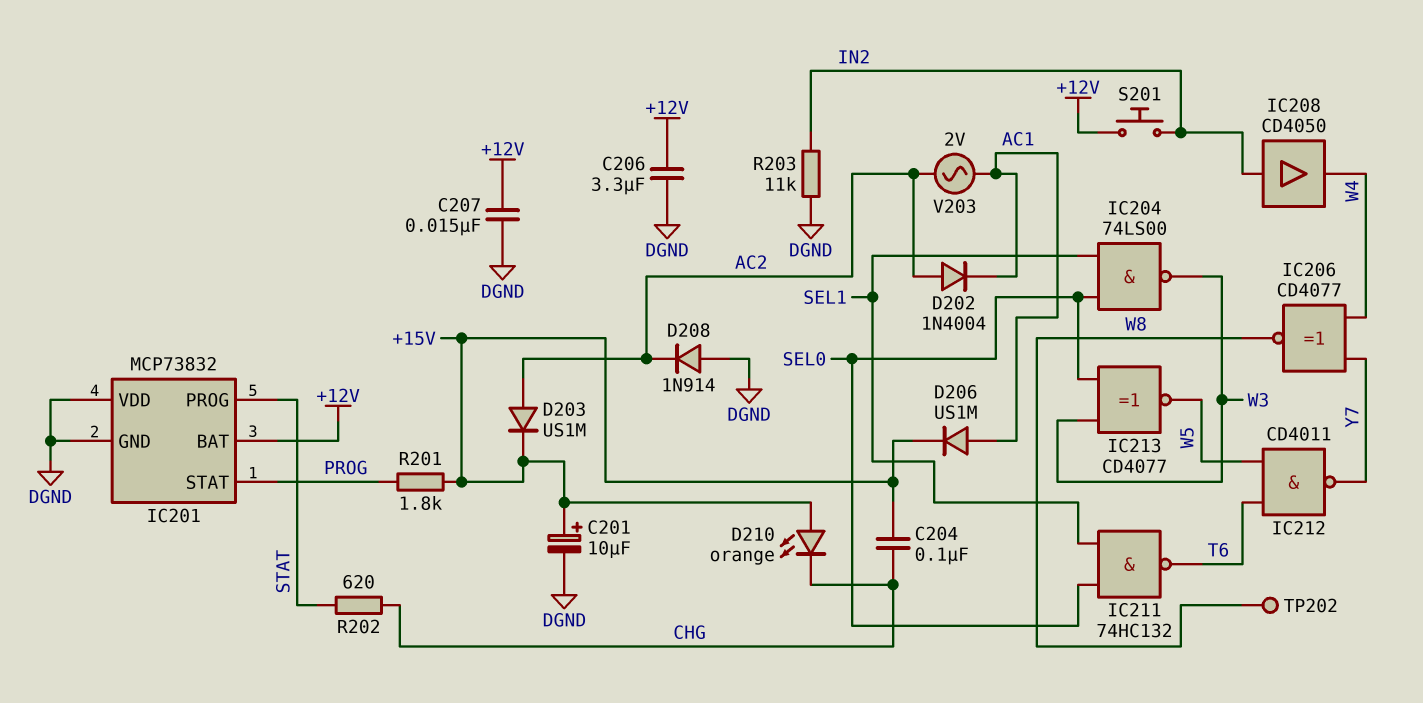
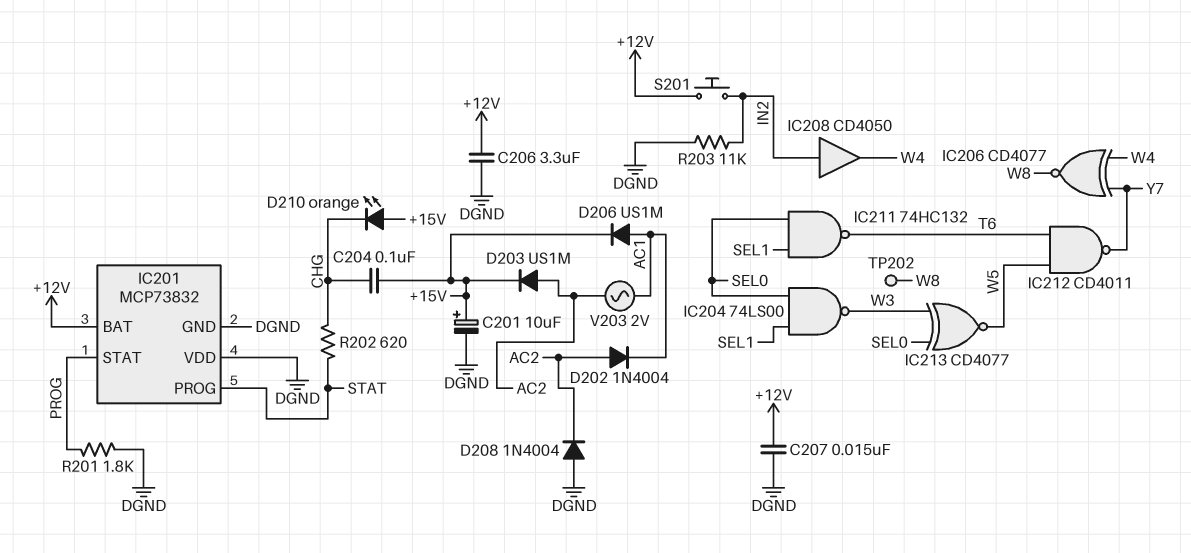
D208: diode 1N914 (A DGND, K AC2) -> diode 1N4004 (A DGND, K AC2)
R201: 1.8k (+15V, PROG) -> 1.8k (DGND, PROG)

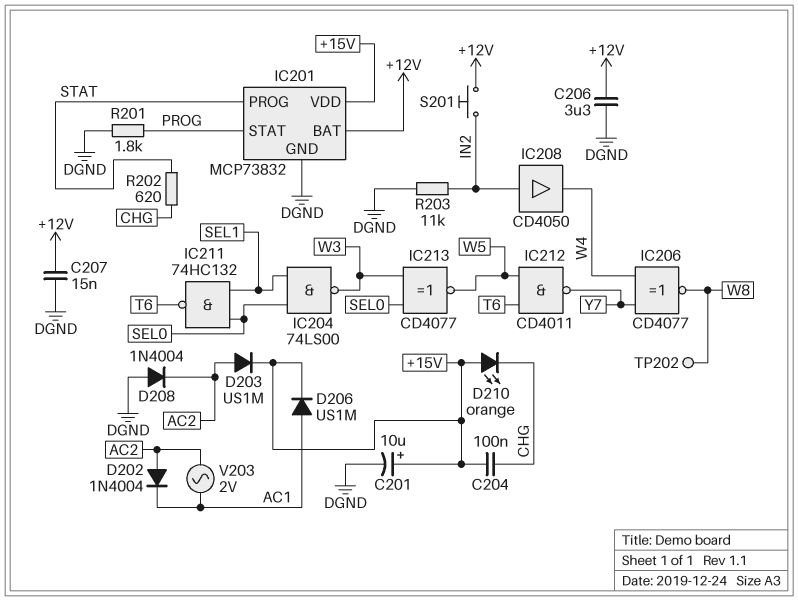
IC201 pin VDD: DGND -> +15V

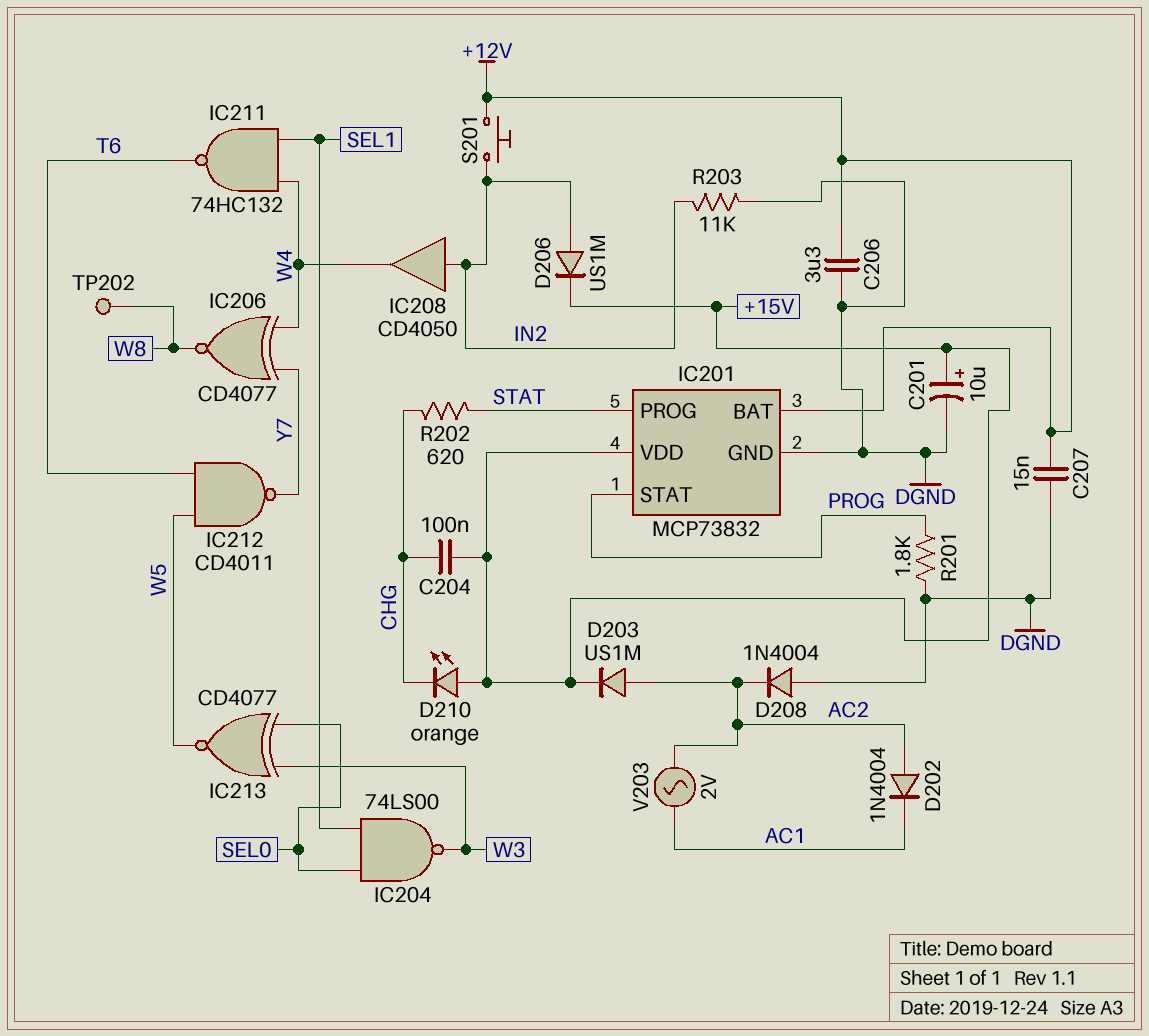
D206: diode US1M (A AC1, K +15V) -> diode US1M (A IN2, K +15V)
IC211: NAND 74HC132 (in SEL0, in SEL1, out T6) -> NAND 74HC132 (in SEL1, in W4, out T6)

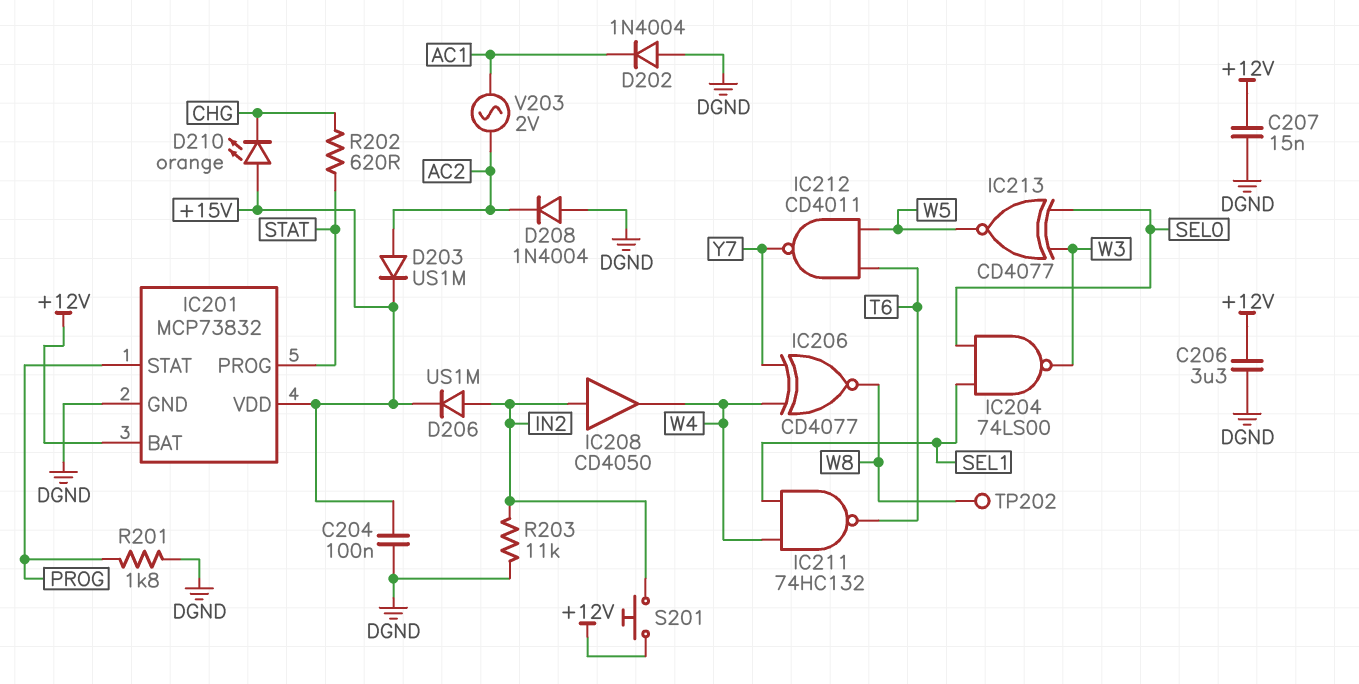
C201: 10uF (plus +15V, minus DGND) -> none
C204: 100nF (+15V, CHG) -> 100nF (+15V, DGND)
D202: diode 1N4004 (A AC2, K AC1) -> diode 1N4004 (A DGND, K AC1)

